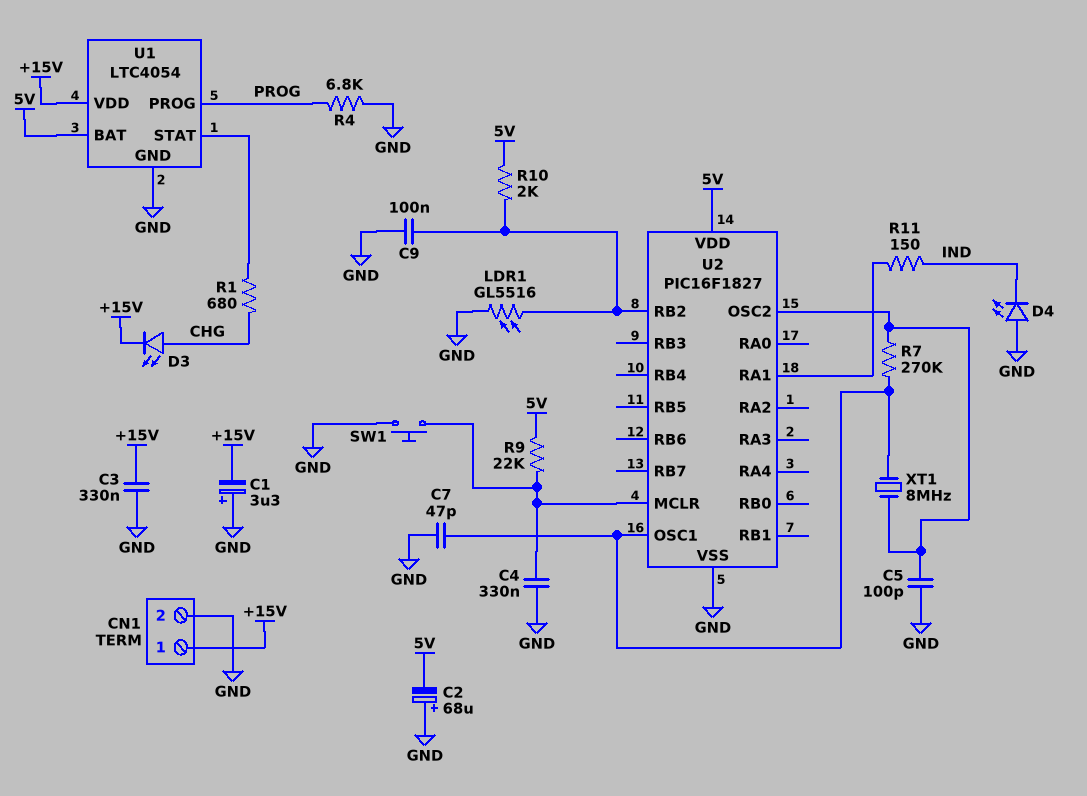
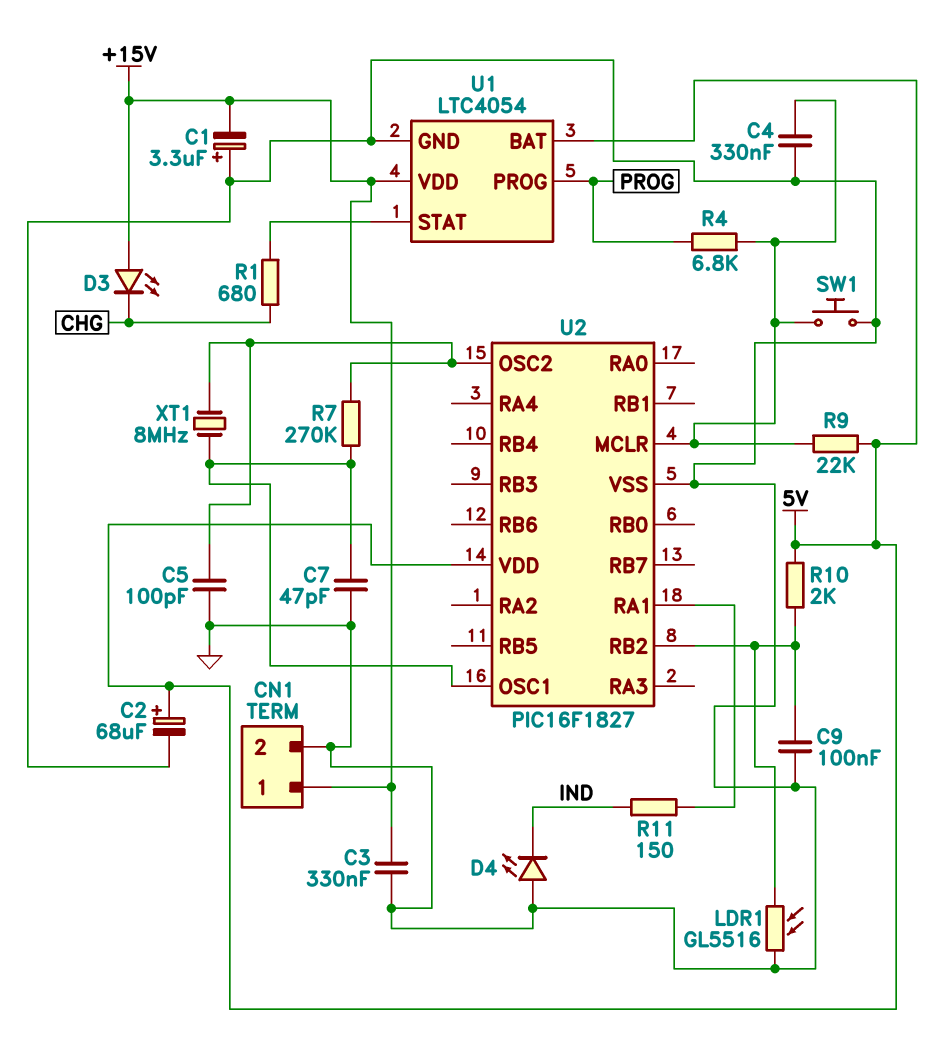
C2: 68uF (plus GND, minus 5V) -> 68uF (plus 5V, minus GND)
D3: LED (A CHG, K +15V) -> LED (A +15V, K CHG)
R4: 6.8k (GND, PROG) -> 6.8k (PROG, U2/MCLR)

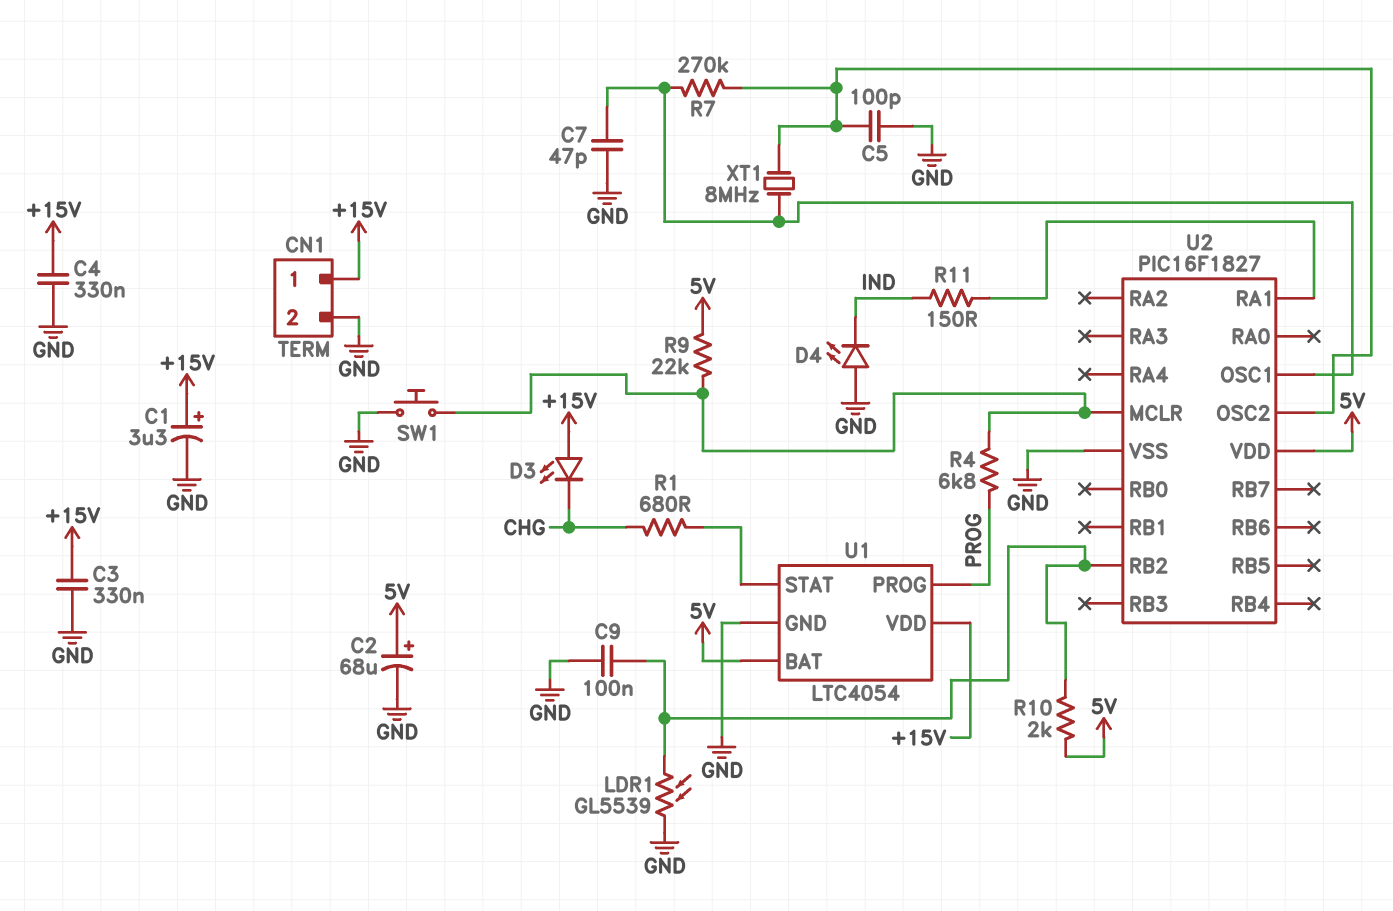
C1: 3.3uF (plus GND, minus +15V) -> 3.3uF (plus +15V, minus GND)
C4: 330nF (GND, U2/MCLR) -> 330nF (+15V, GND)
LDR1: GL5516 (GND, U2/RB2) -> GL5539 (GND, U2/RB2)

